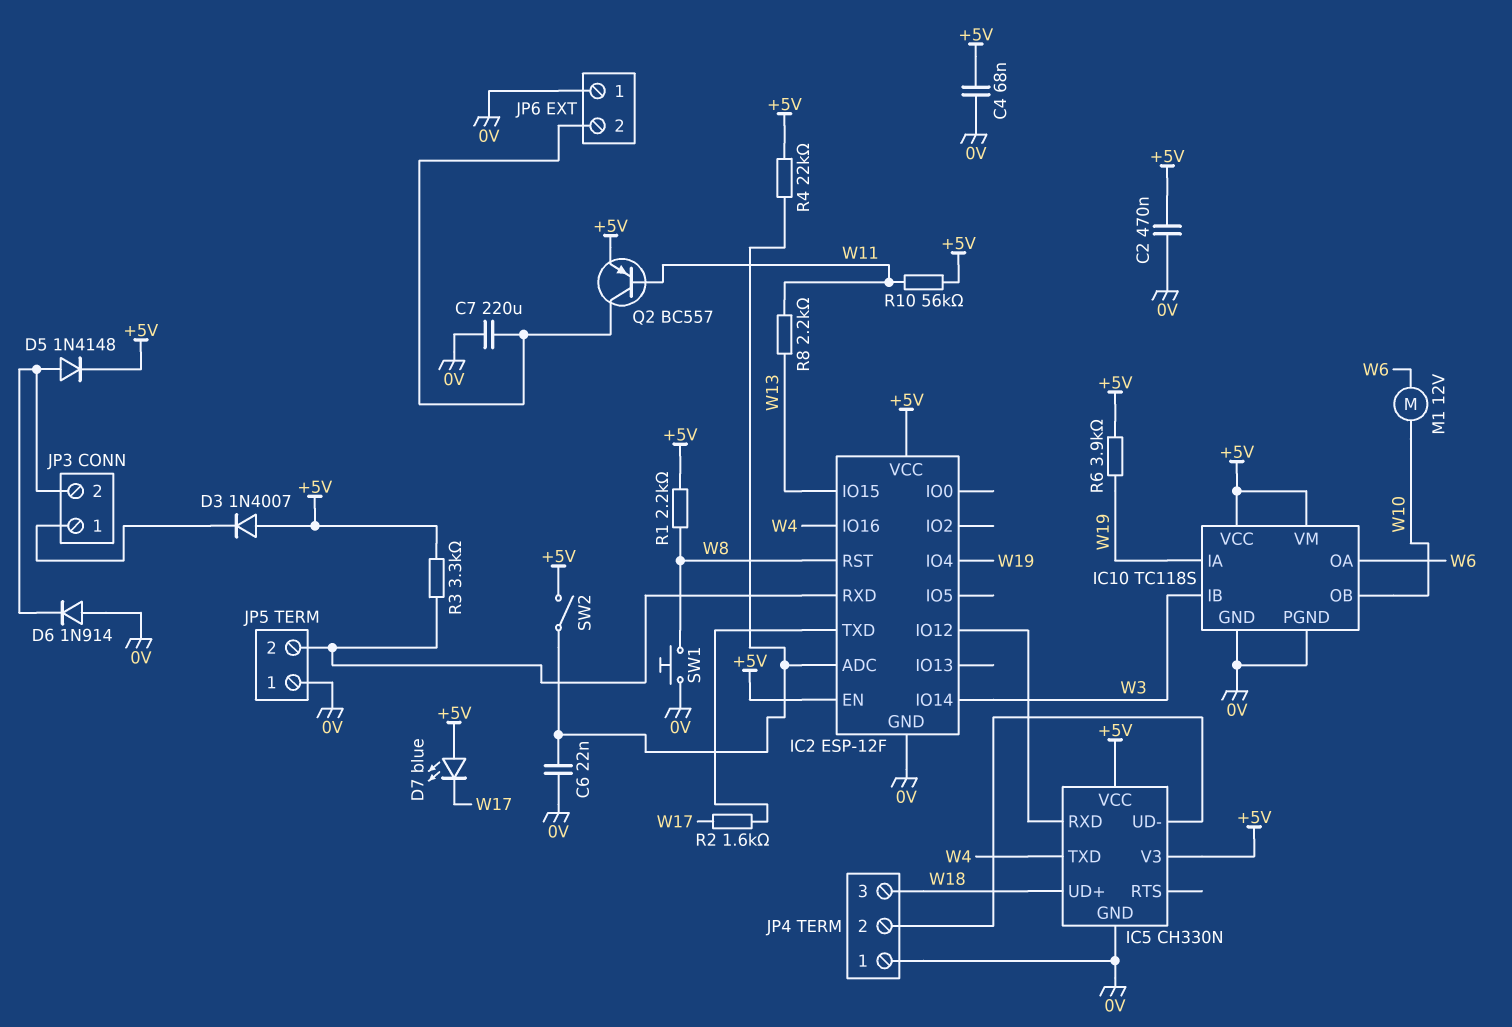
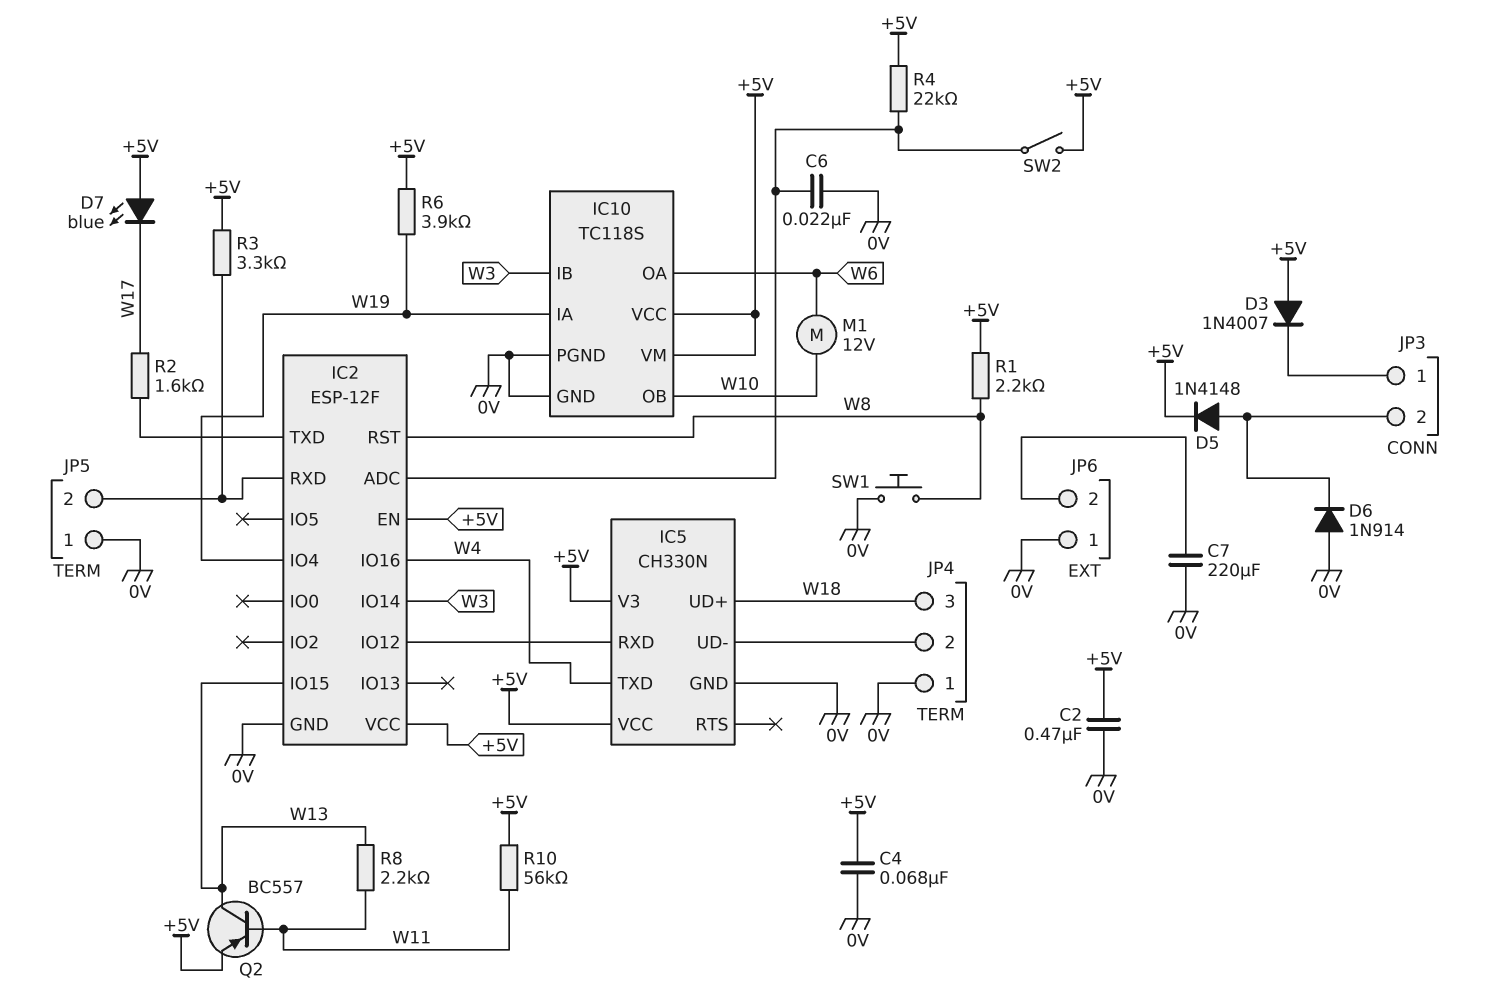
Q2: PNP BC557 (B W11, C JP6/2, E +5V) -> PNP BC557 (B W11, C W13, E +5V)

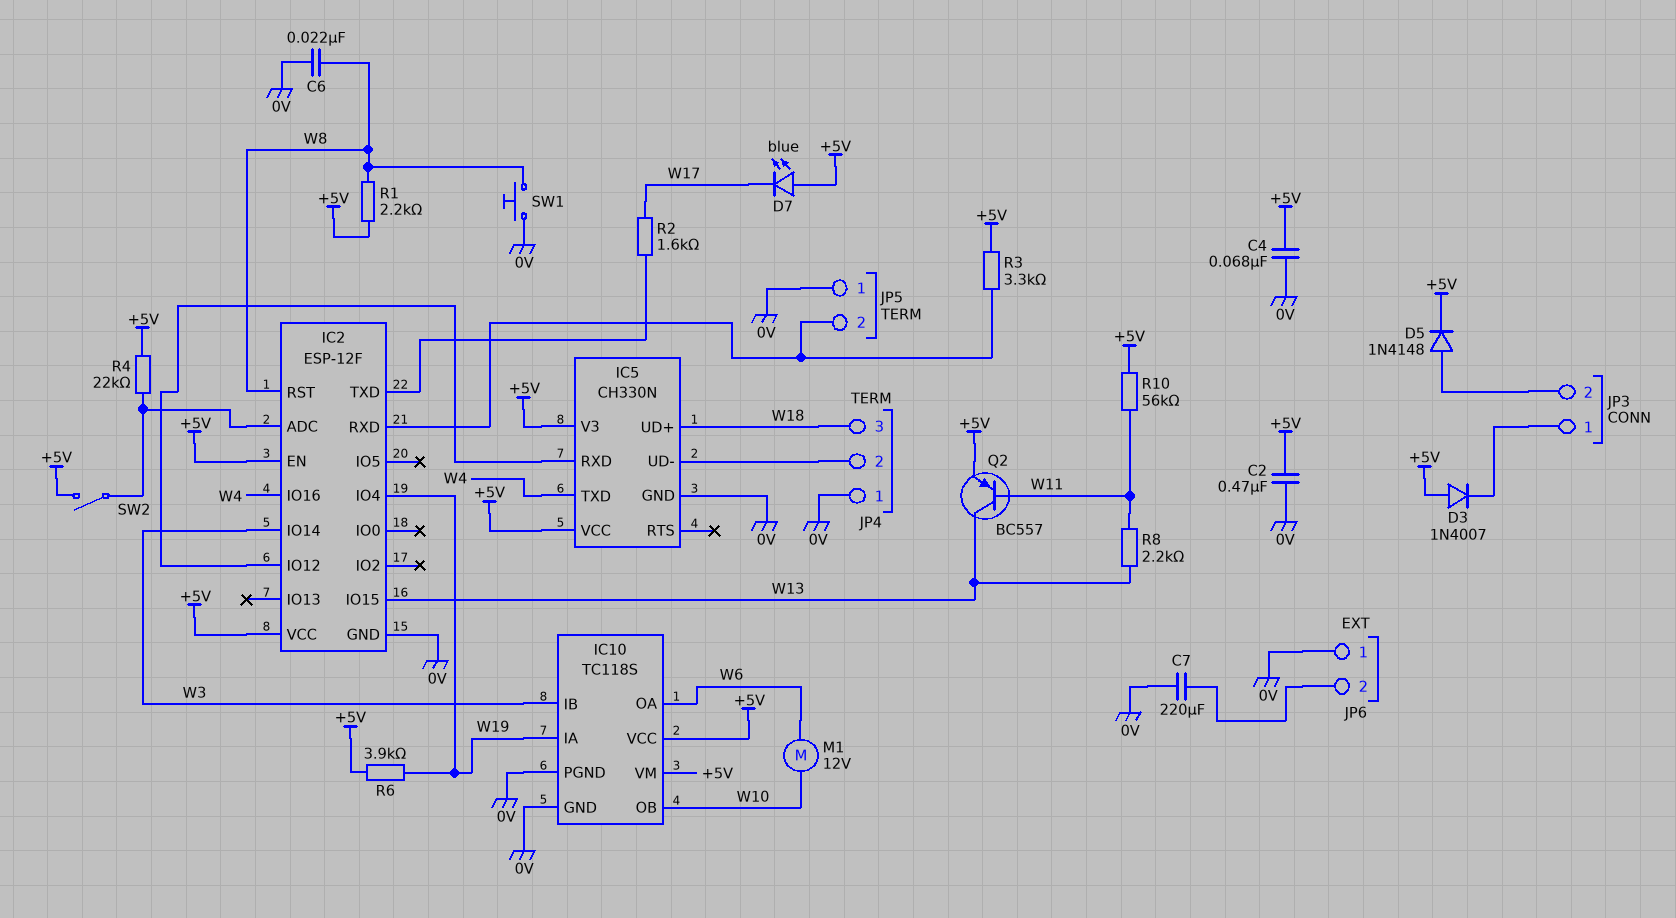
C6: 22nF (0V, IC2/ADC) -> 22nF (0V, W8)
D6: diode 1N914 (A 0V, K JP3/2) -> none

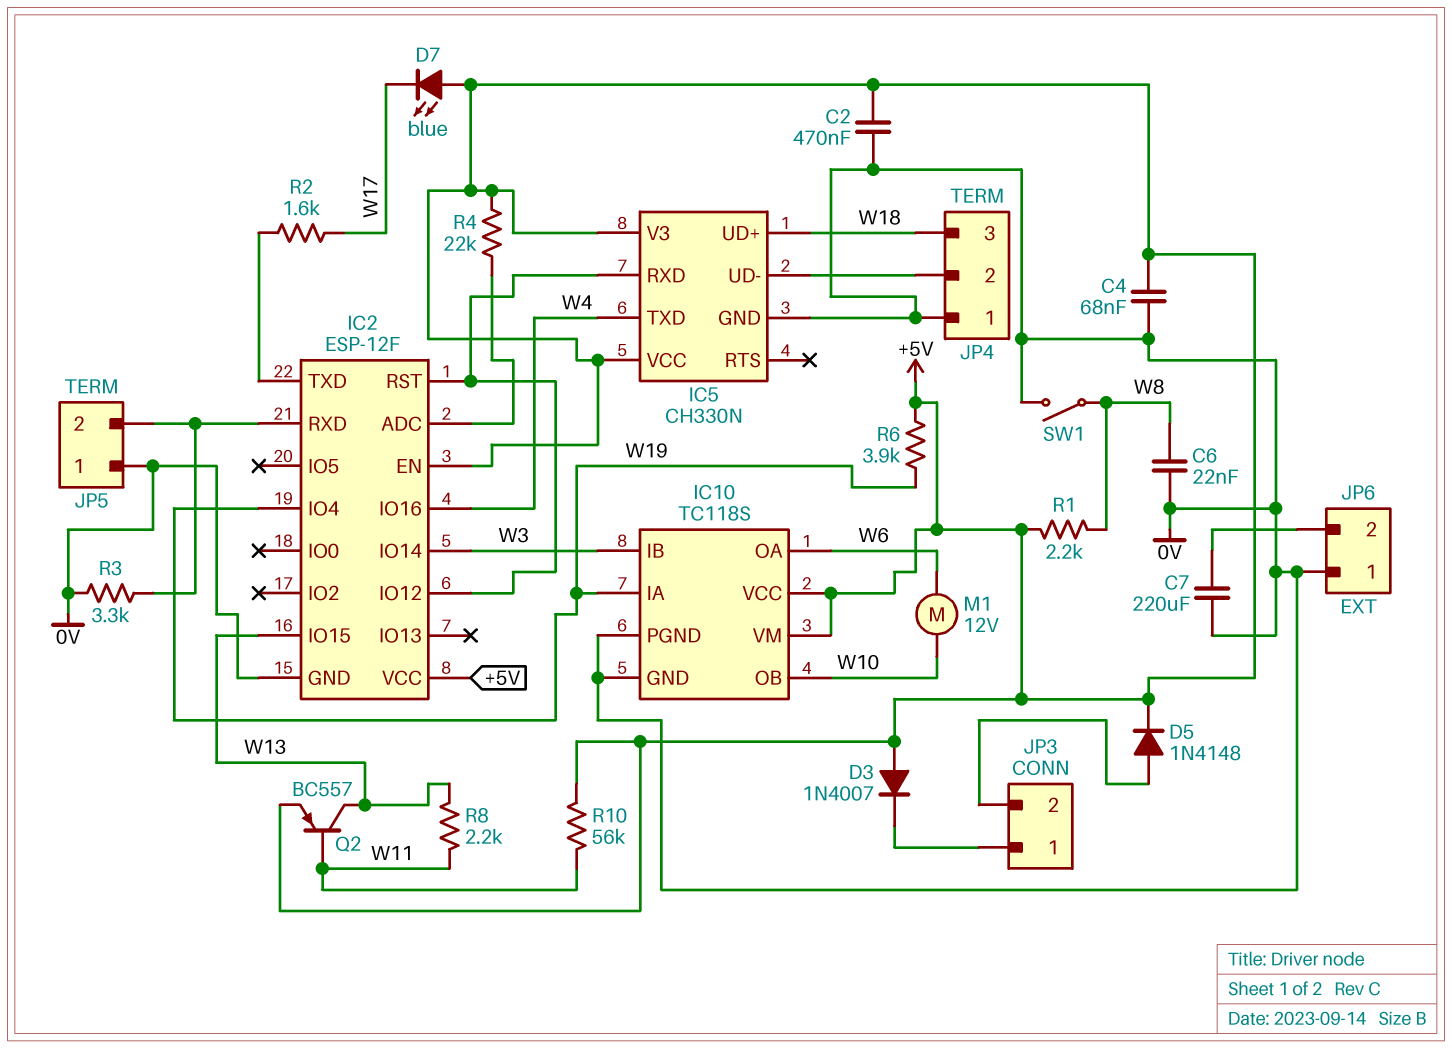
IC2 pin RST: W8 -> IC2/IO12
R3: 3.3k (+5V, IC2/RXD) -> 3.3k (0V, IC2/RXD)
SW1: button (0V, W8) -> switch (0V, W8)
SW2: switch (+5V, IC2/ADC) -> none

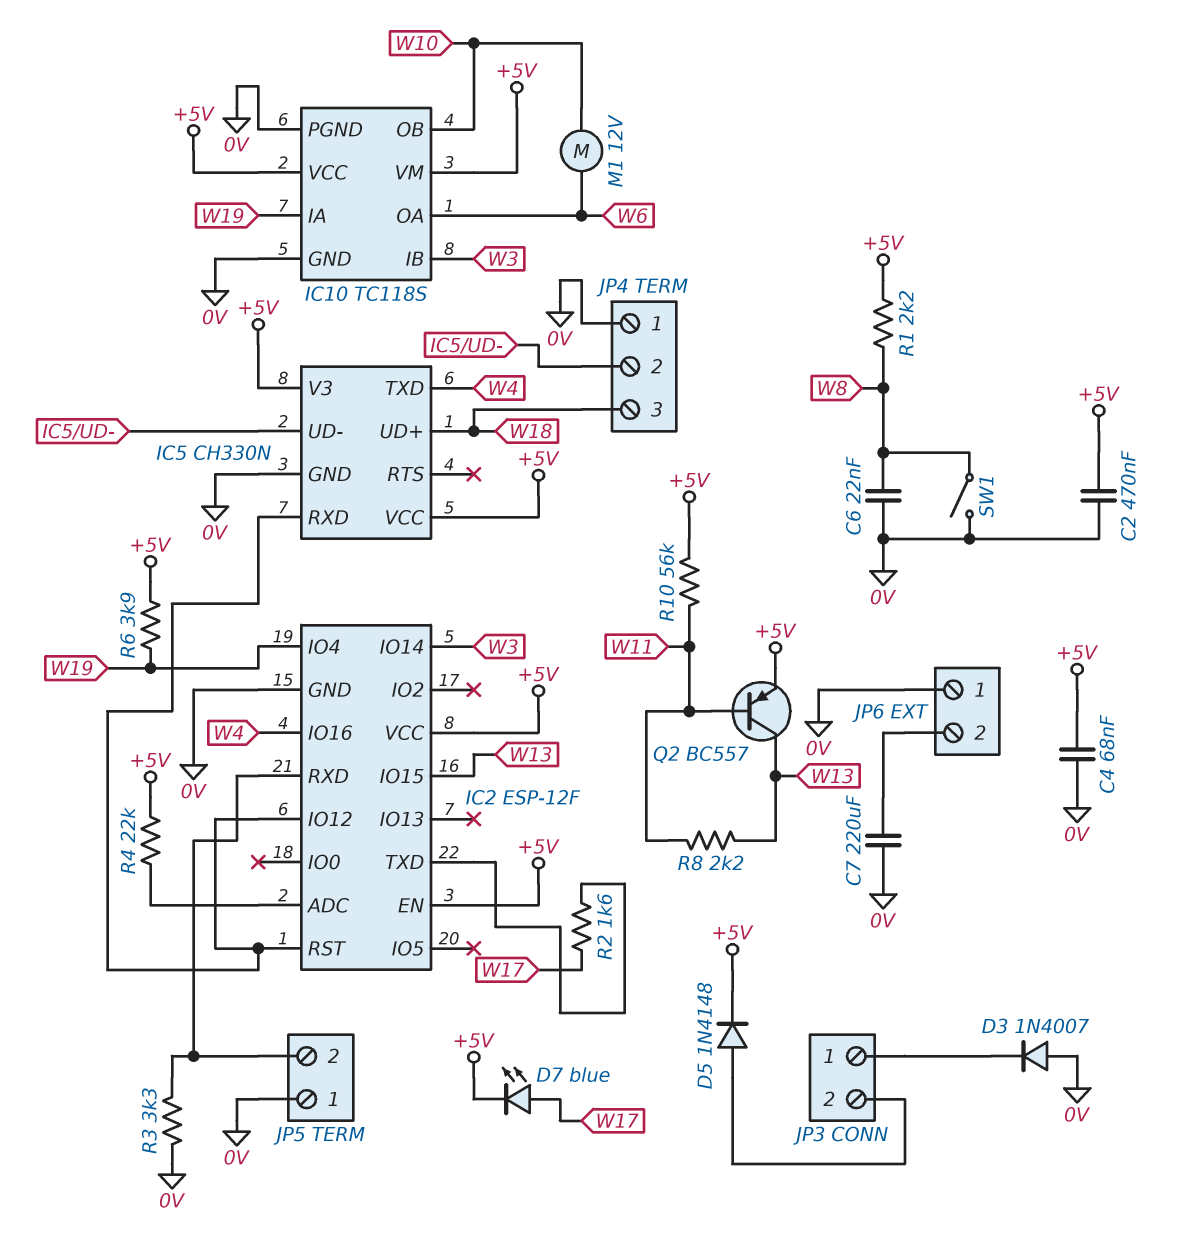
D3: diode 1N4007 (A +5V, K JP3/1) -> diode 1N4007 (A 0V, K JP3/1)
D7: LED blue (A +5V, K W17) -> LED blue (A W17, K +5V)

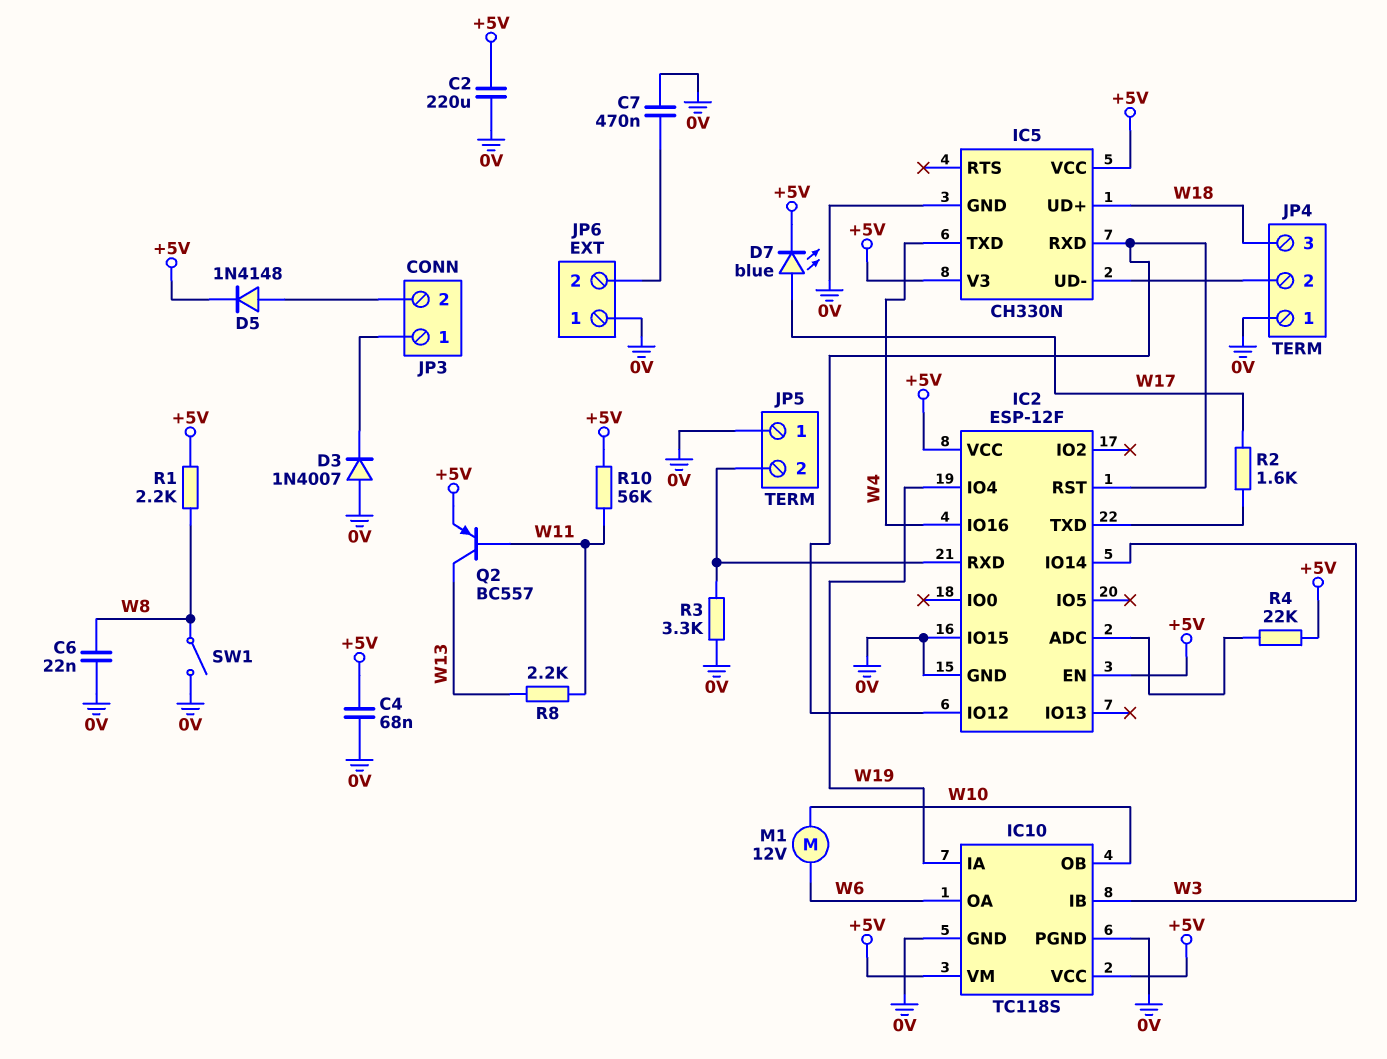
C2: 470nF (+5V, 0V) -> 220uF (+5V, 0V)
C7: 220uF (0V, JP6/2) -> 470nF (0V, JP6/2)
IC2 pin IO15: W13 -> 0V
R6: 3.9k (+5V, W19) -> none

